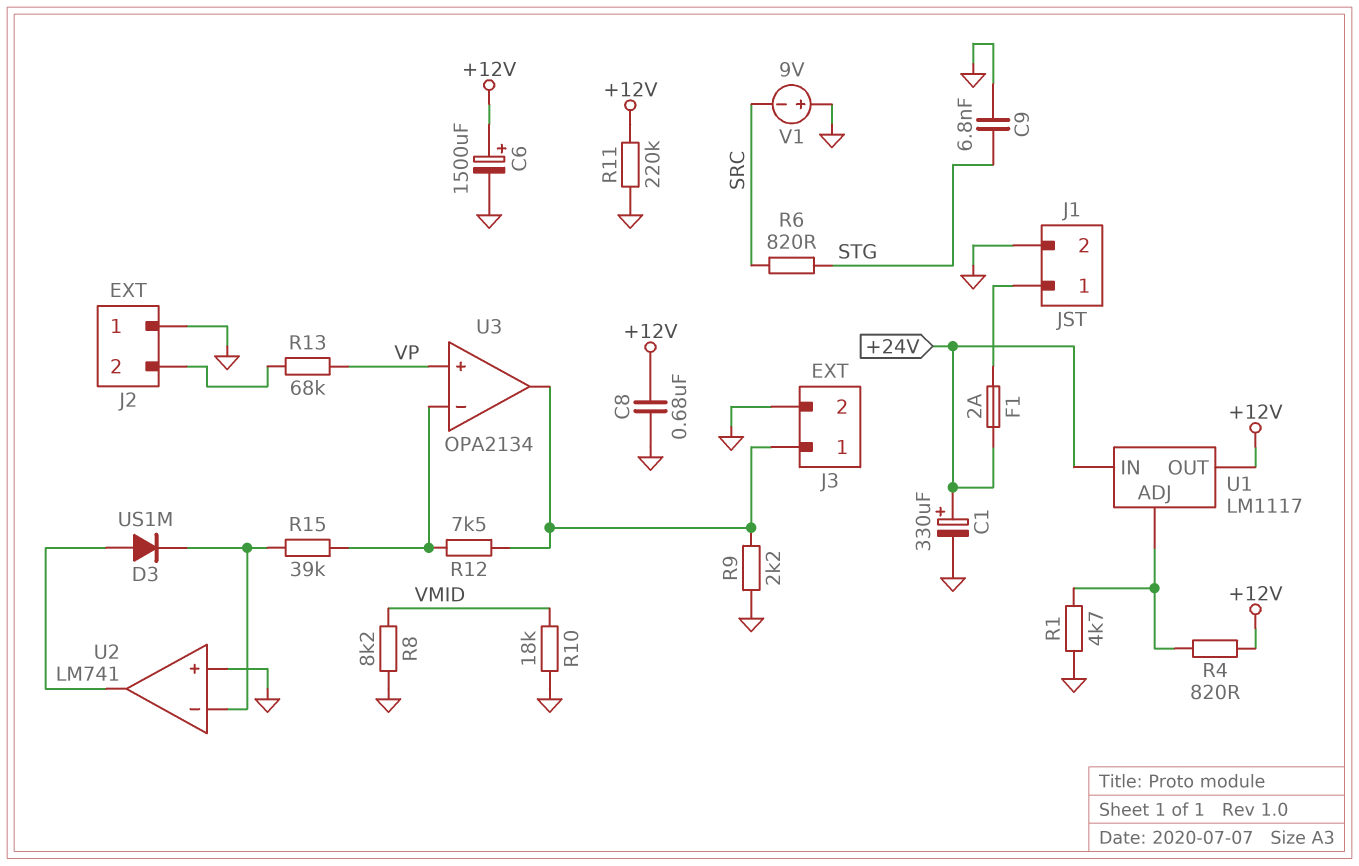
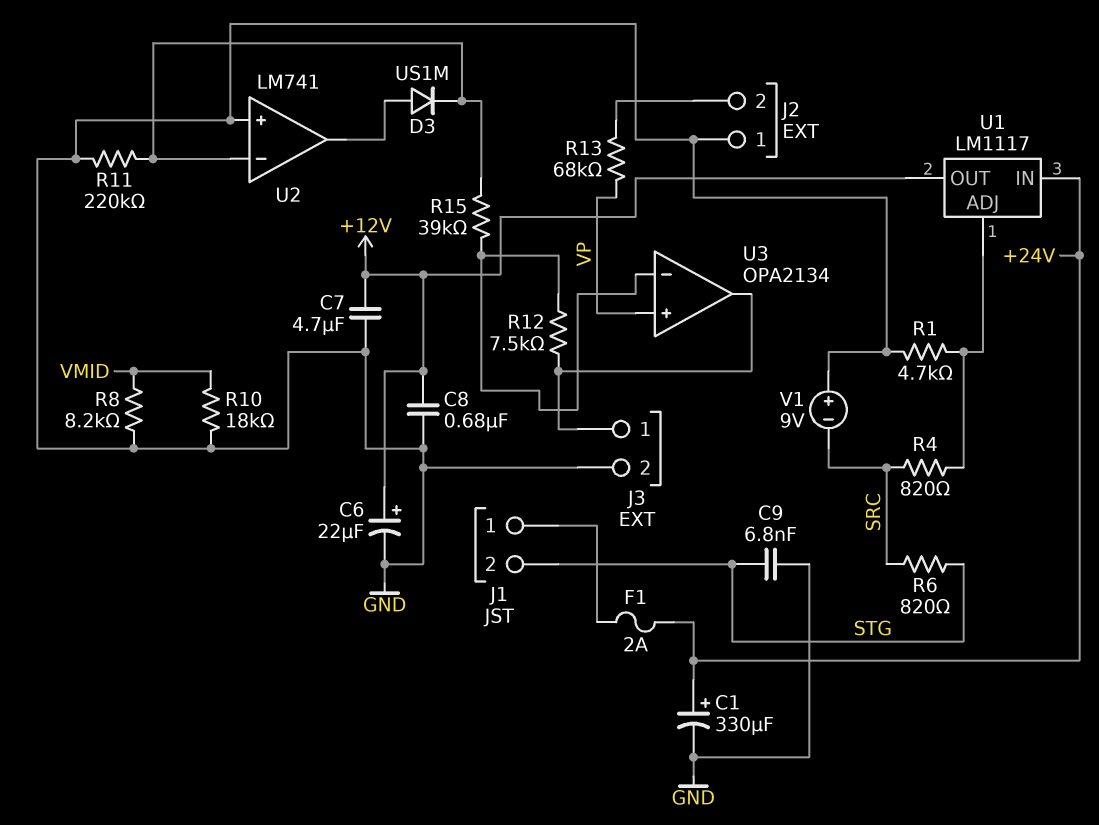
C6: 1500uF (plus +12V, minus GND) -> 22uF (plus +12V, minus GND)
C7: none -> 4.7uF (+12V, GND)
J1 pin 2: GND -> STG
R4: 820 (+12V, U1/ADJ) -> 820 (SRC, U1/ADJ)
R9: 2.2k (GND, J3/1) -> none
R11: 220k (+12V, GND) -> 220k (GND, U2/in-)

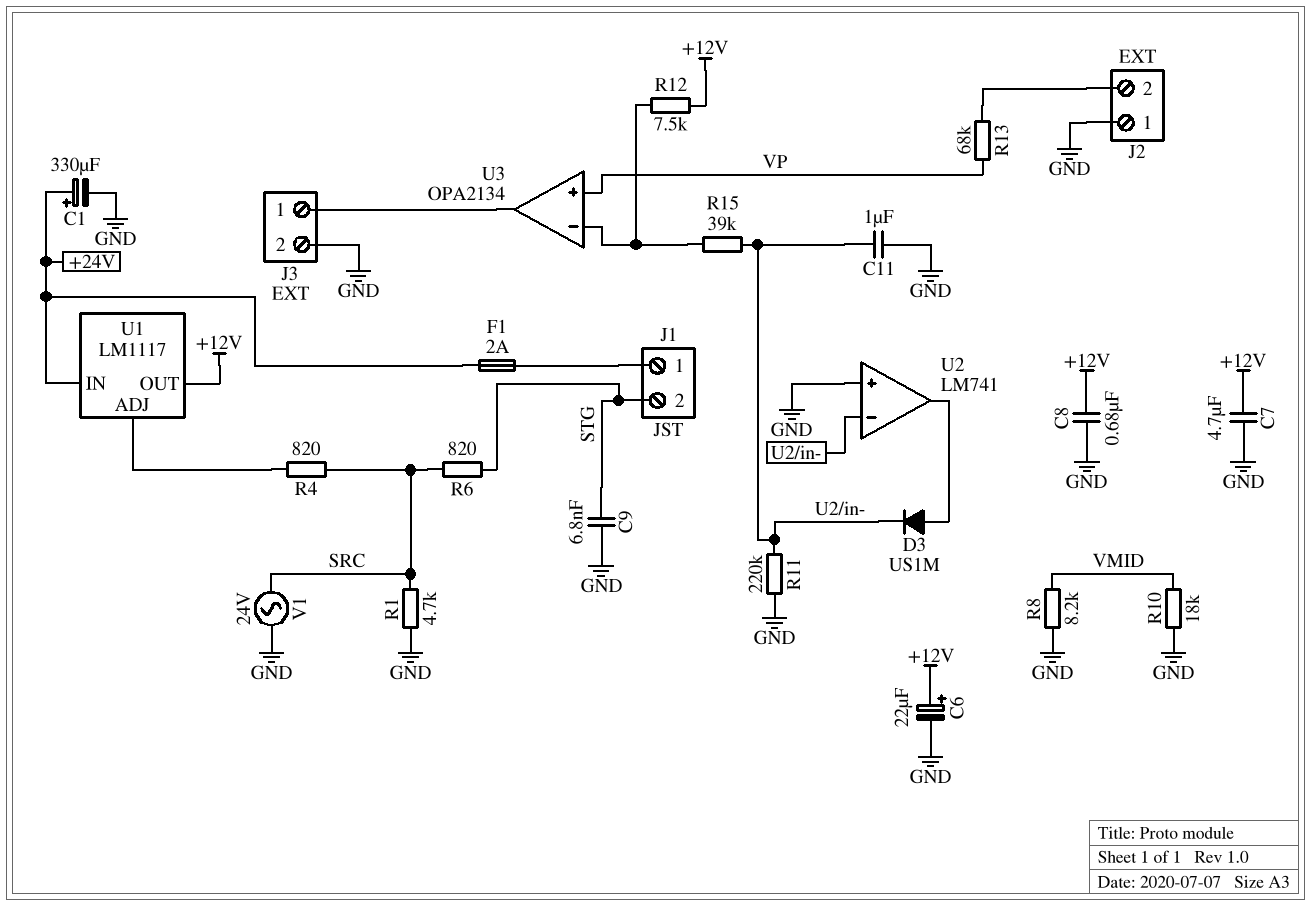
C11: none -> 1uF (GND, U2/in-)
R1: 4.7k (GND, U1/ADJ) -> 4.7k (GND, SRC)
R12: 7.5k (J3/1, U3/in-) -> 7.5k (+12V, U3/in-)
V1: 9V (plus GND, minus SRC) -> AC 24V (GND, SRC)

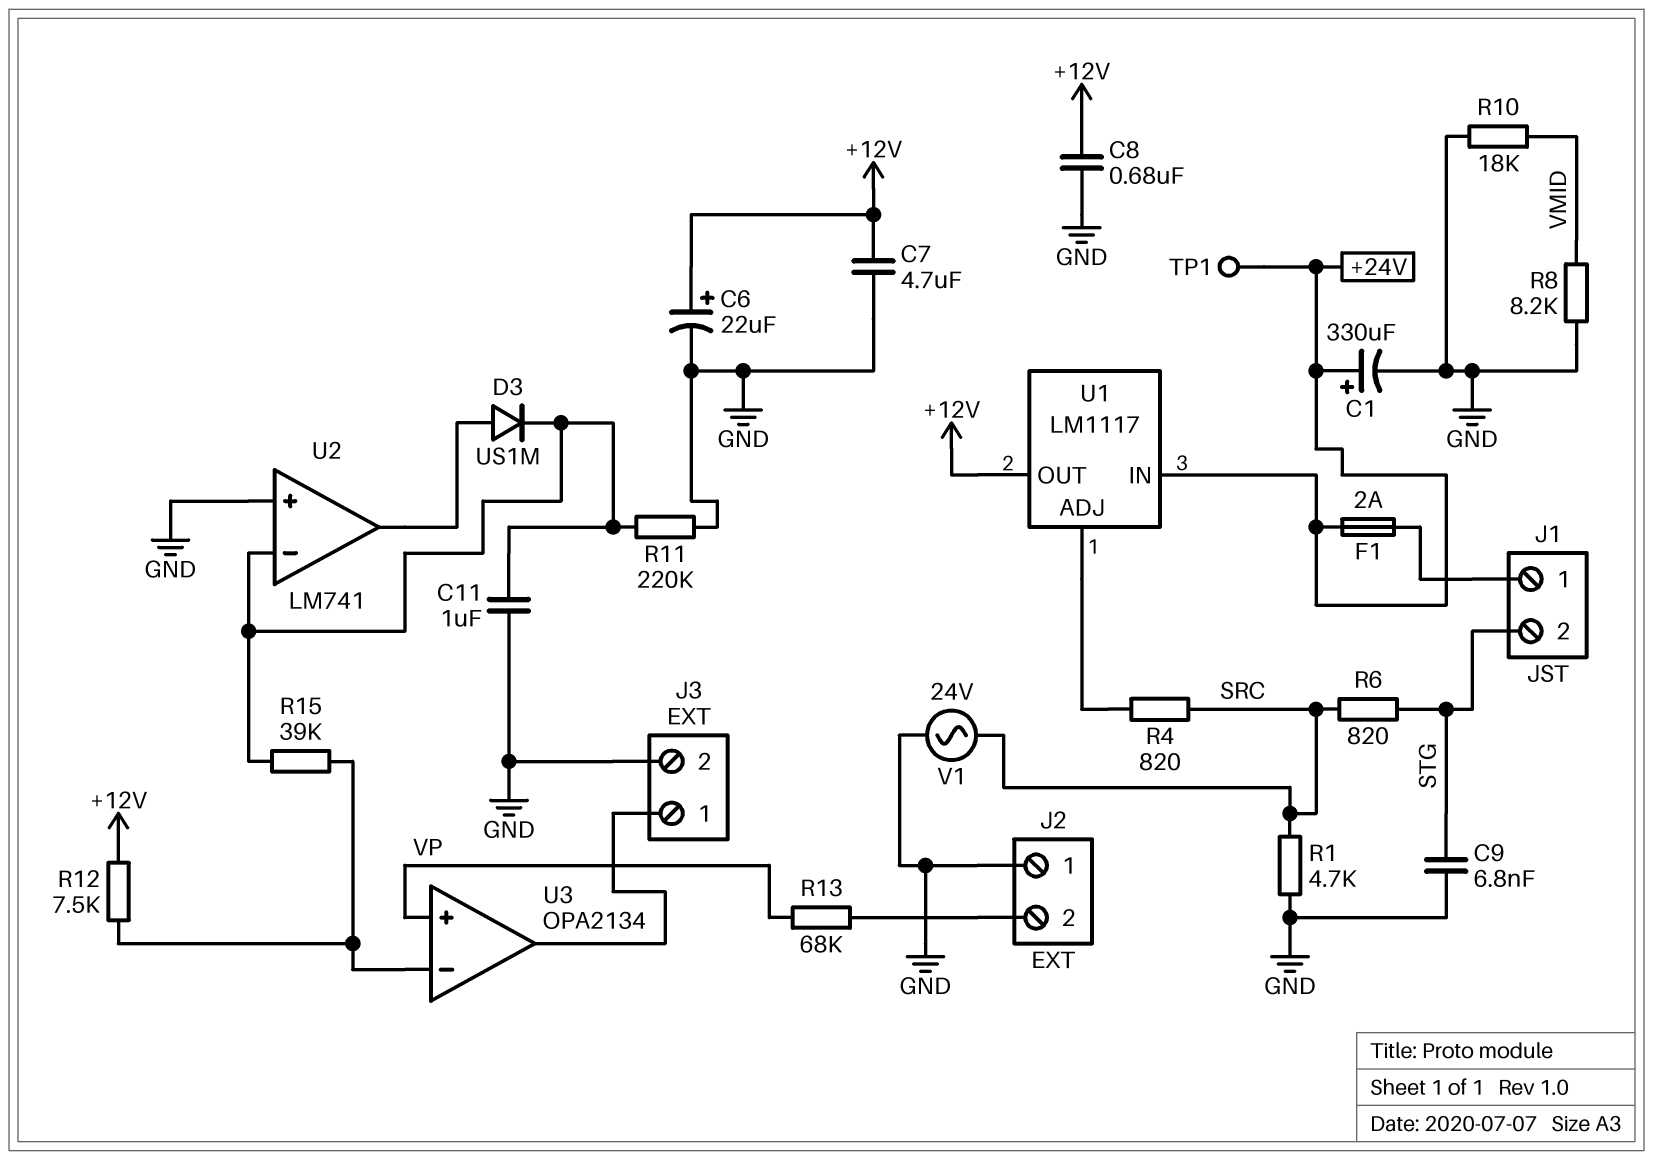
TP1: none -> test point (+24V)

